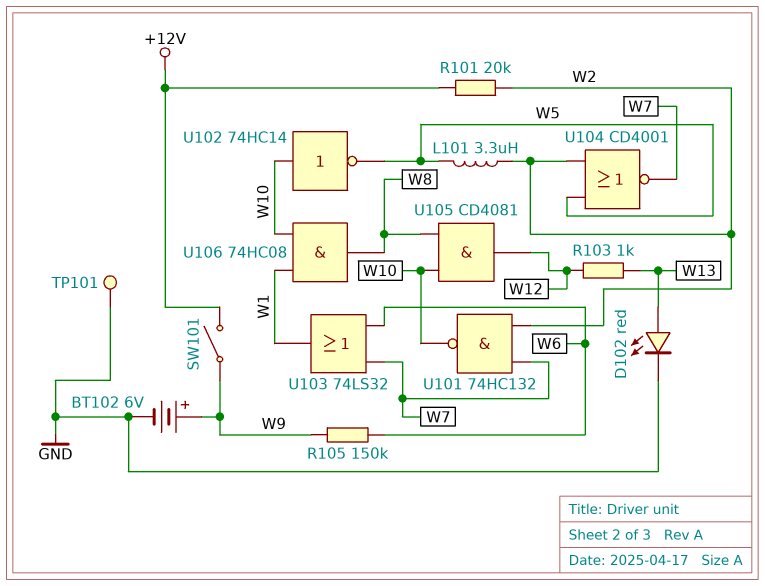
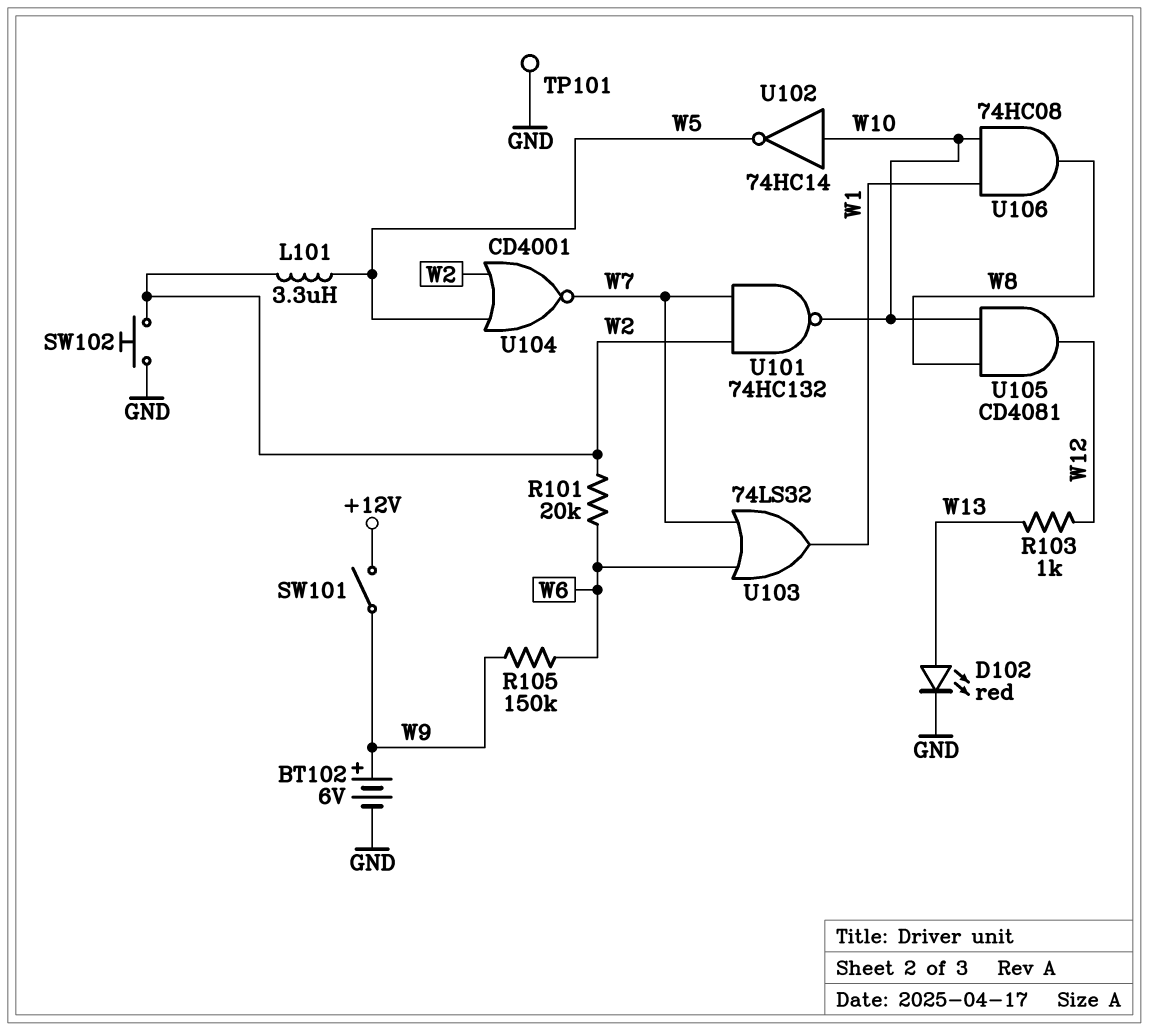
R101: 20k (+12V, W2) -> 20k (W2, W6)
SW102: none -> button (GND, W2)

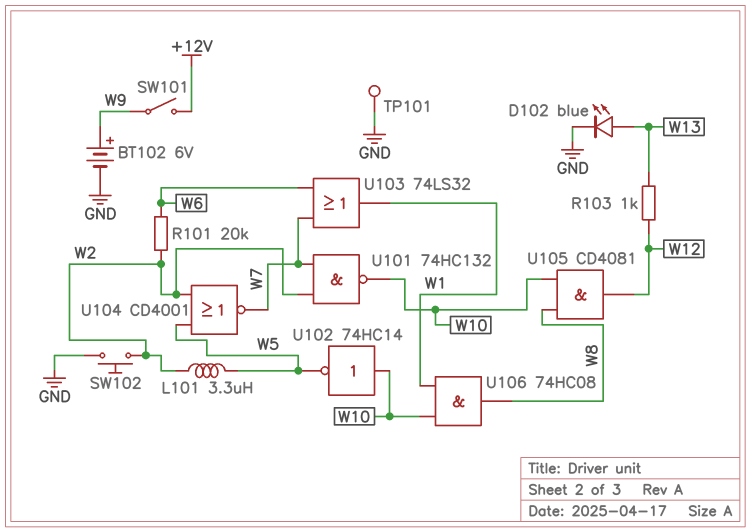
D102: LED red (A W13, K GND) -> LED blue (A W13, K GND)
R105: 150k (W6, W9) -> none

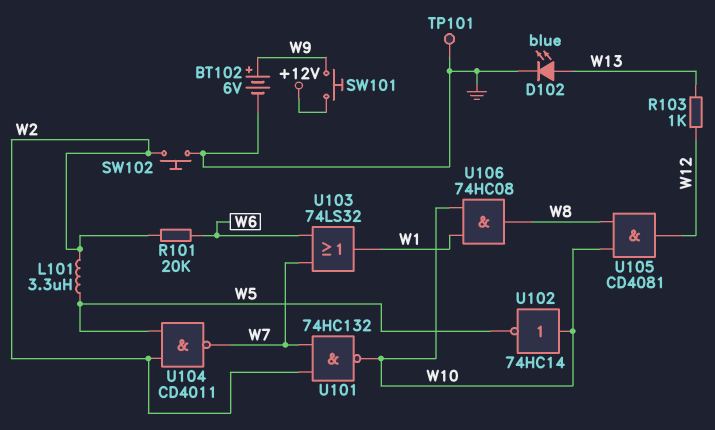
SW101: switch (+12V, W9) -> button (+12V, W9)
U104: NOR CD4001 (in W2, in W5, out W7) -> NAND CD4011 (in W2, in W5, out W7)

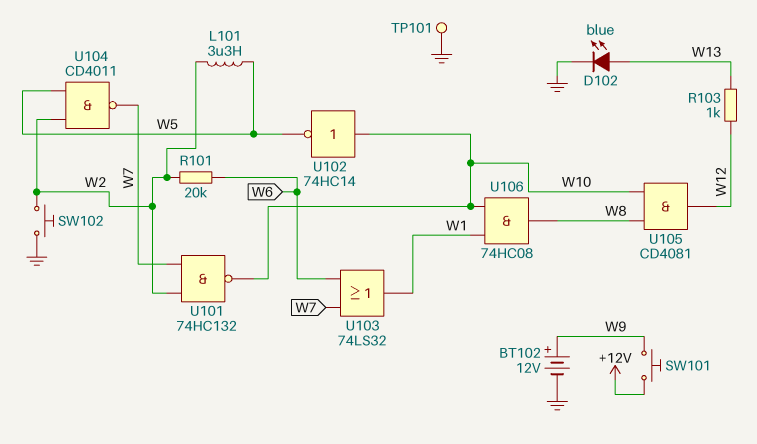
BT102: 6V (plus W9, minus GND) -> 12V (plus W9, minus GND)

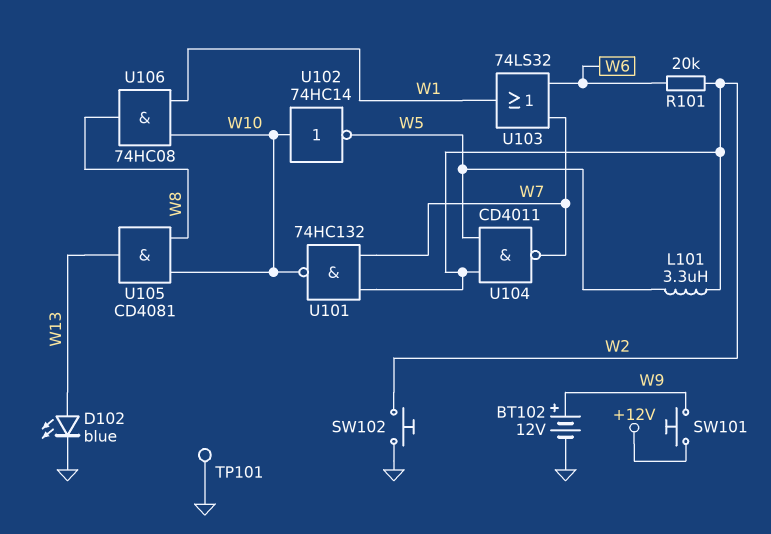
R103: 1k (W12, W13) -> none
U105: AND CD4081 (in W8, in W10, out W12) -> AND CD4081 (in W8, in W10, out W13)

